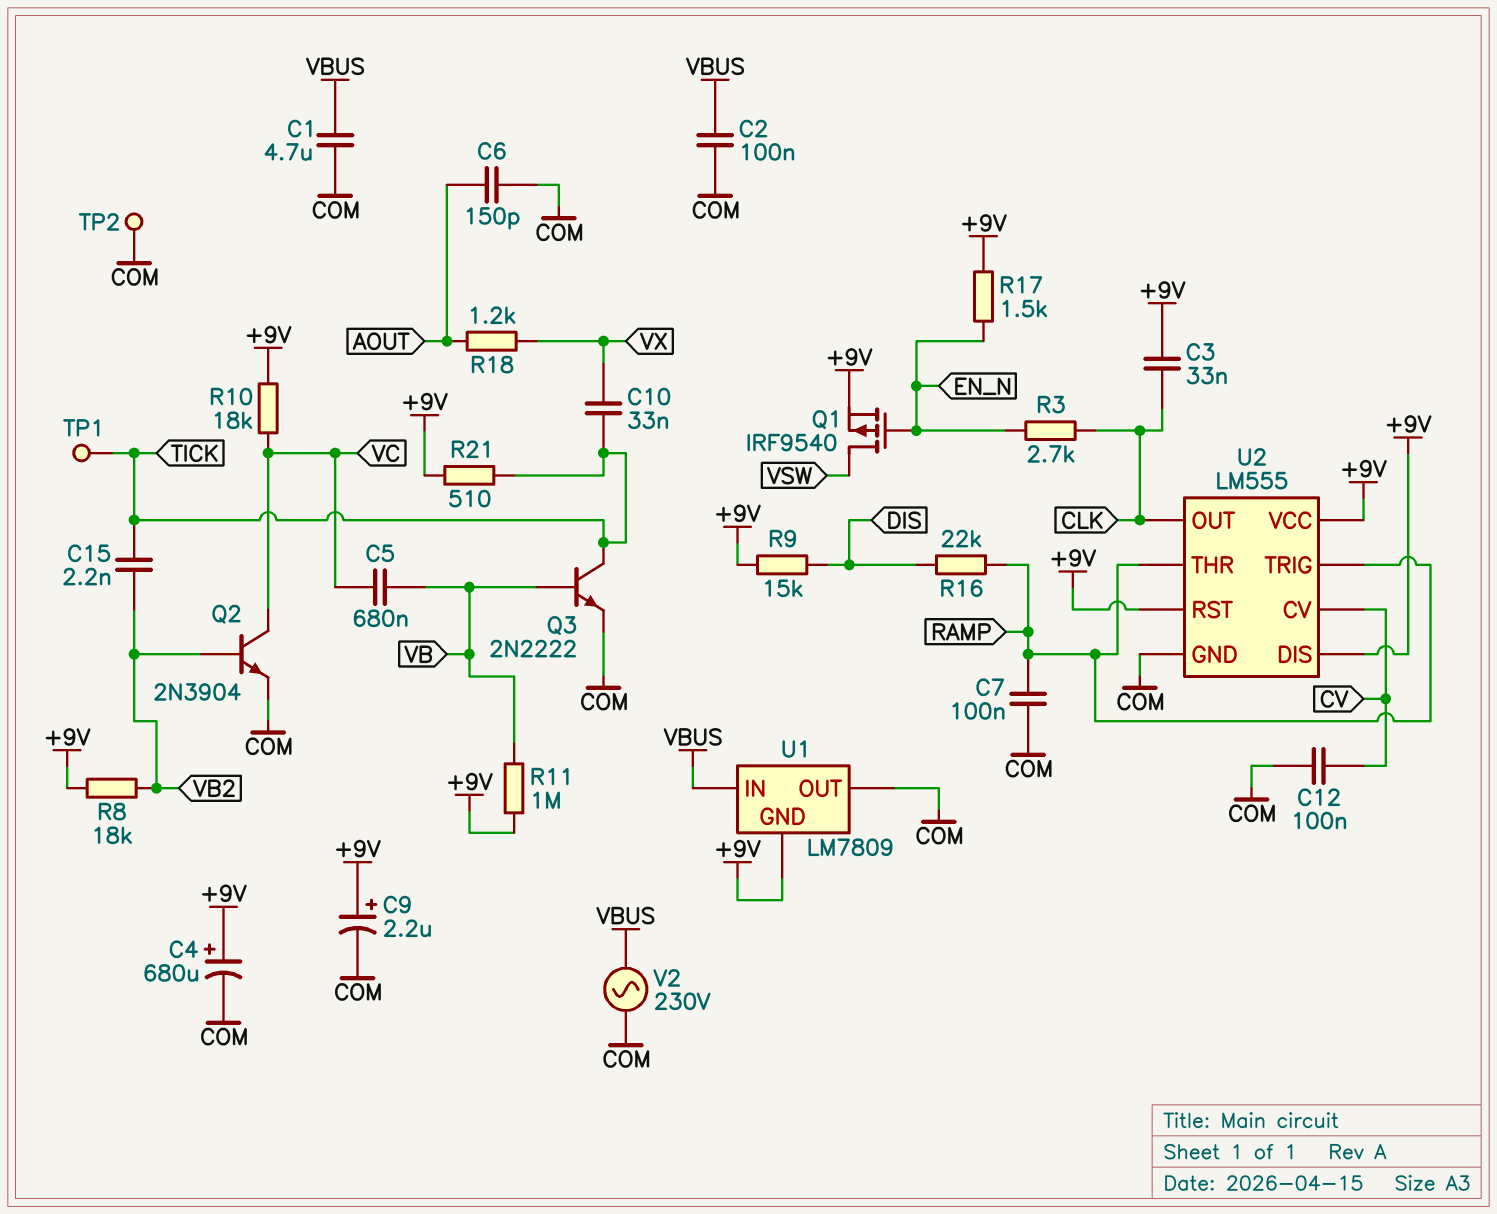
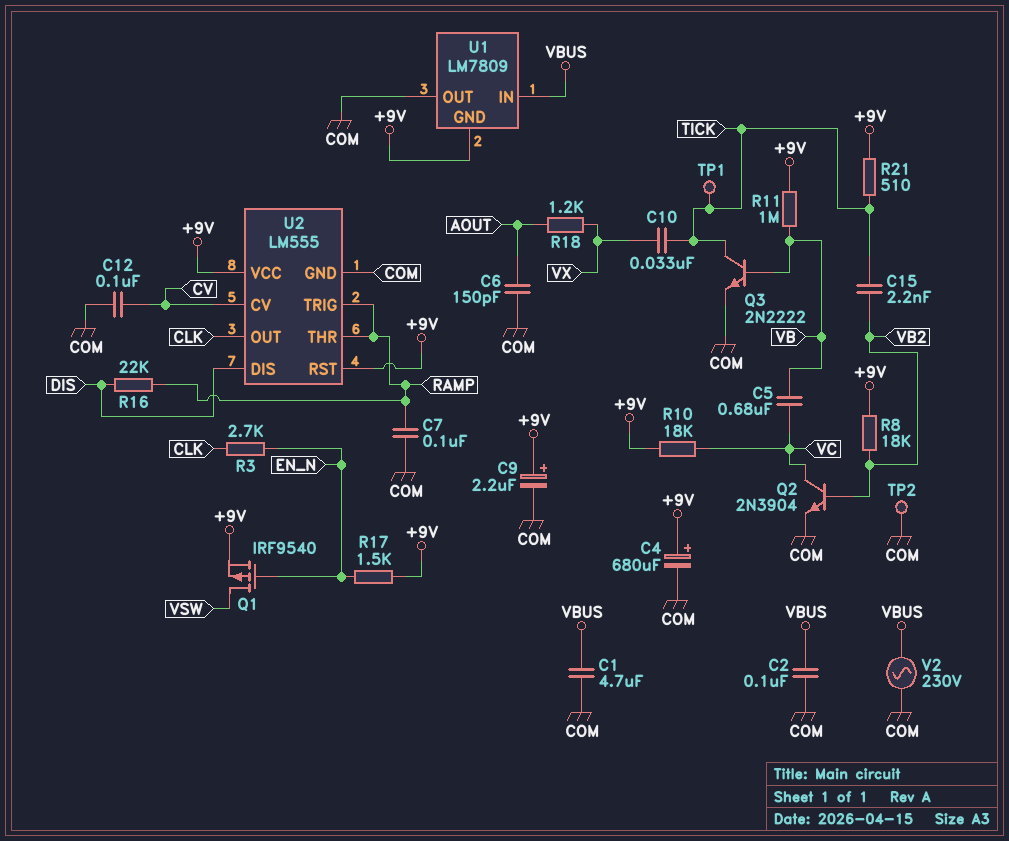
C3: 33nF (+9V, CLK) -> none
R9: 15k (+9V, DIS) -> none
U2 pin DIS: +9V -> DIS

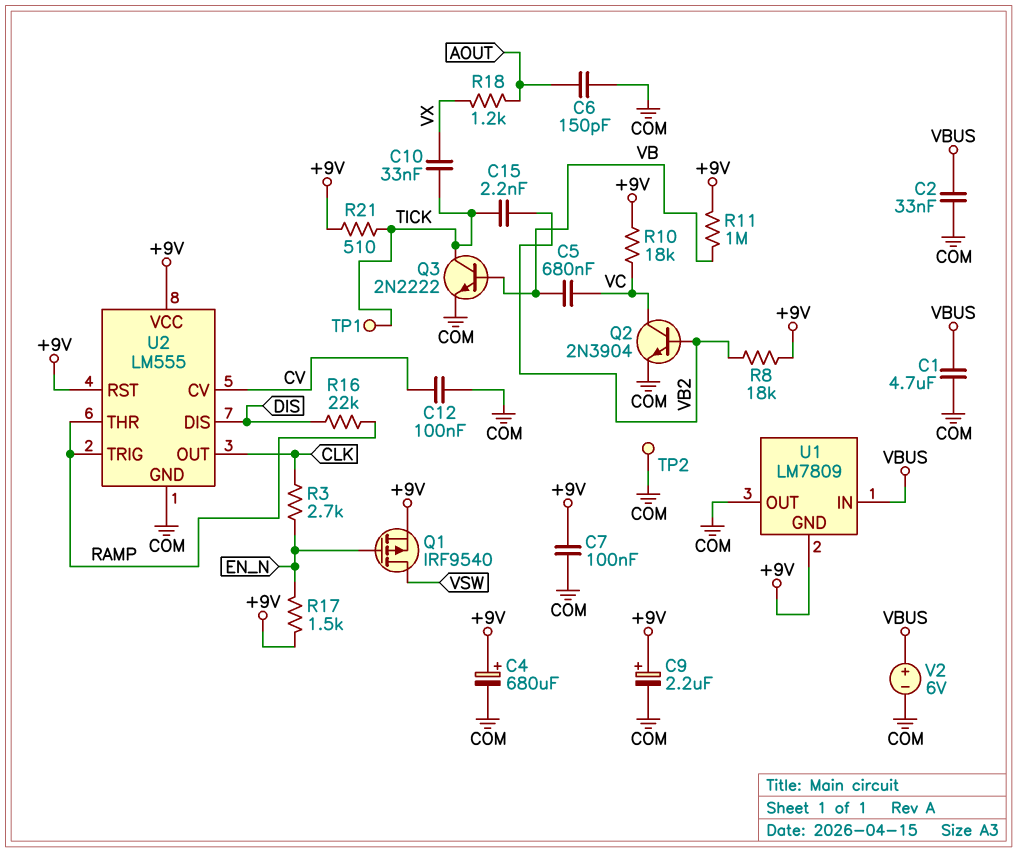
C2: 100nF (COM, VBUS) -> 33nF (COM, VBUS)
C7: 100nF (COM, RAMP) -> 100nF (+9V, COM)
V2: AC 230V (COM, VBUS) -> 6V (plus VBUS, minus COM)

